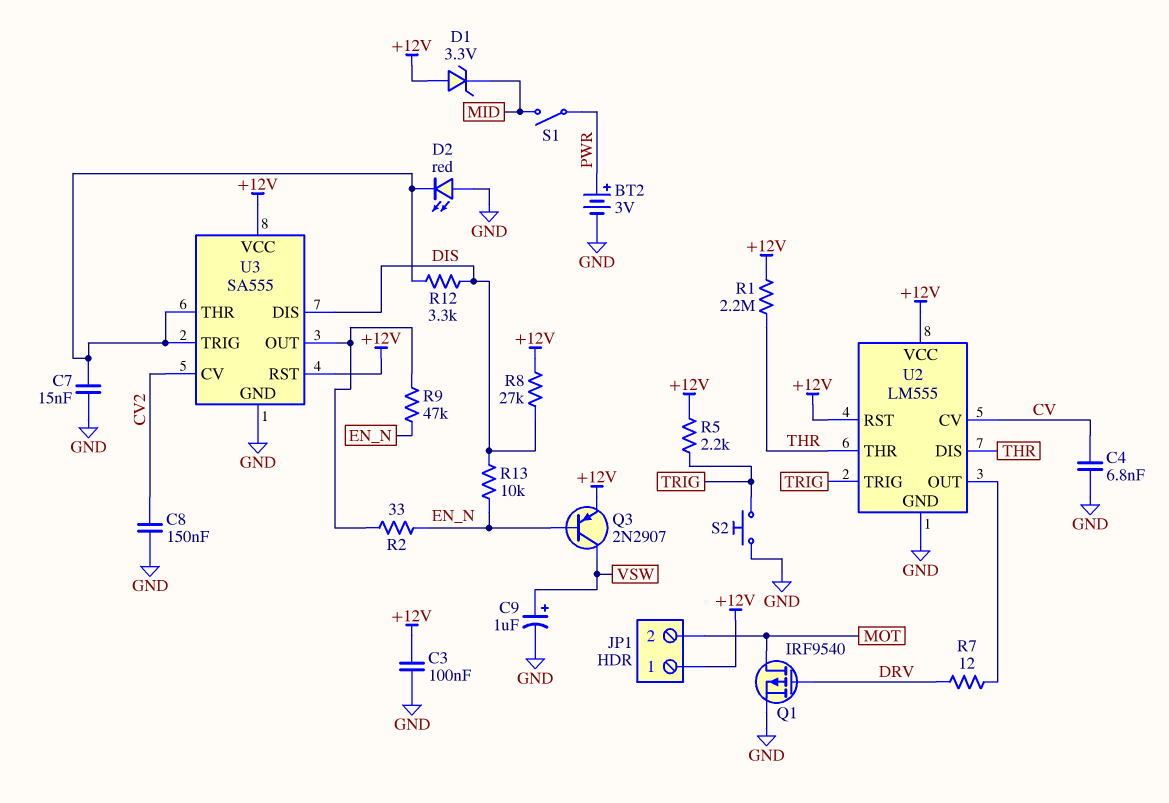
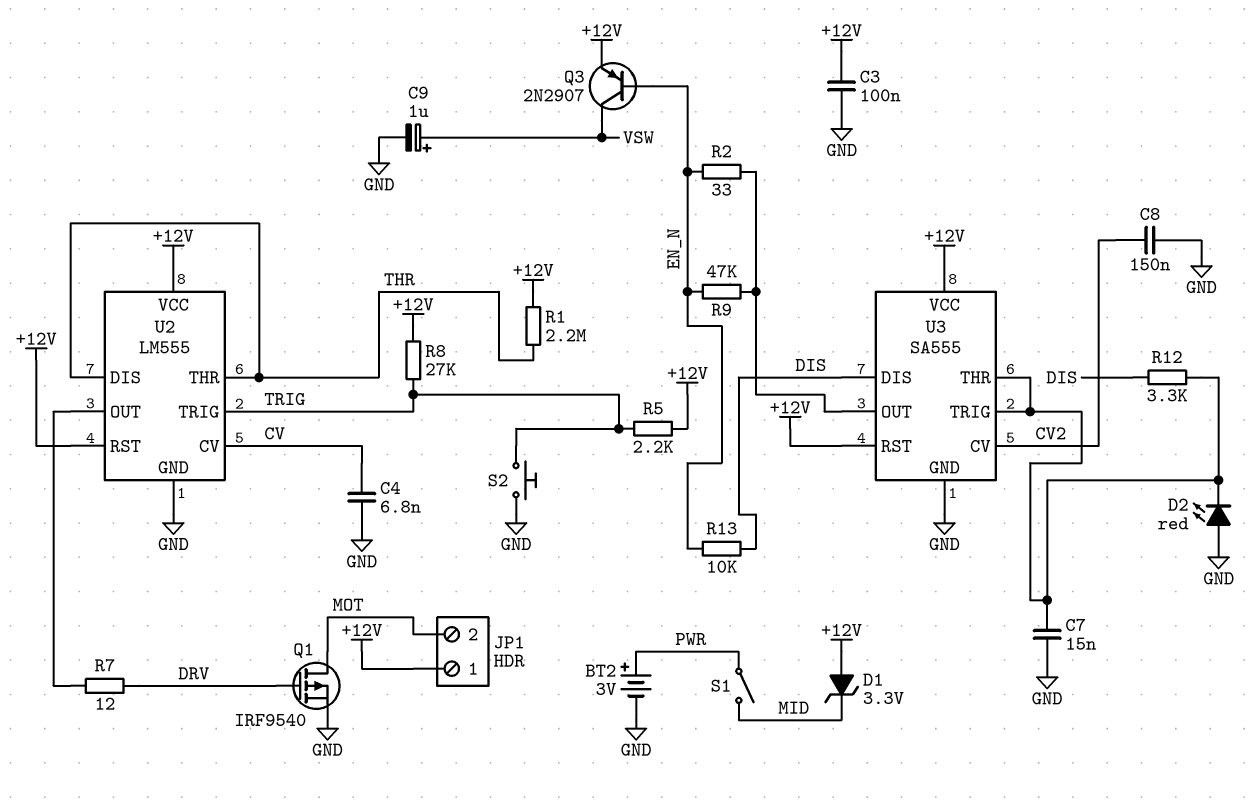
R8: 27k (+12V, DIS) -> 27k (+12V, TRIG)

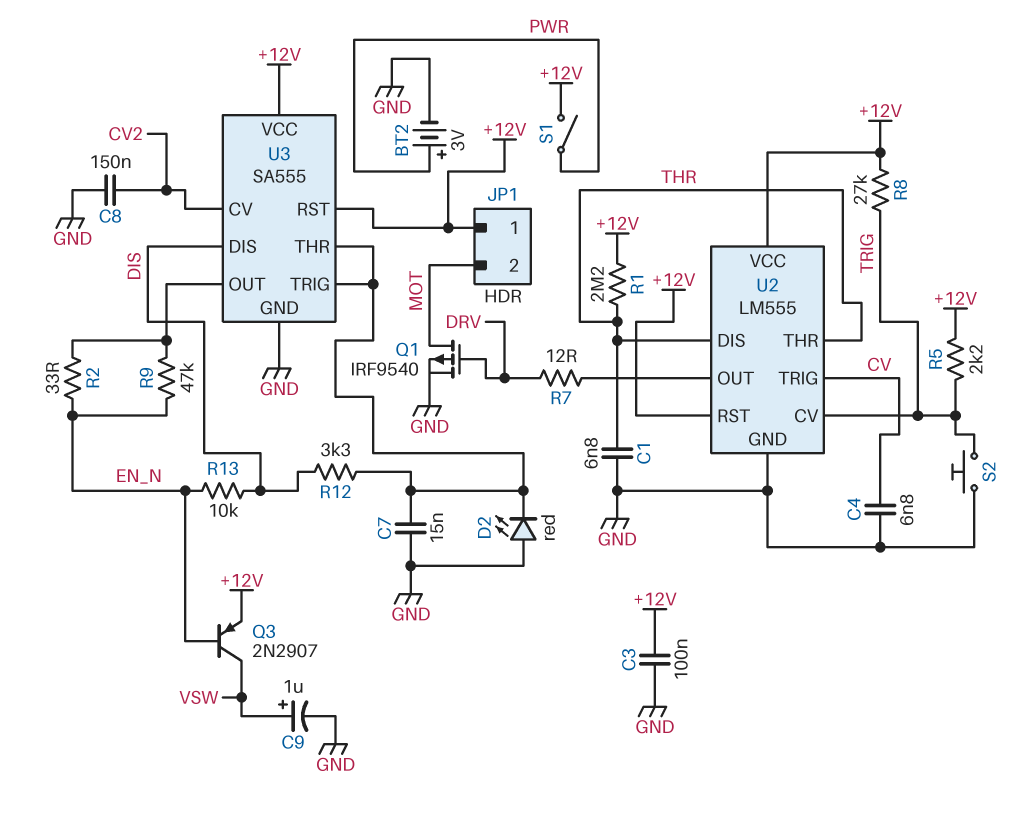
C1: none -> 6.8nF (GND, THR)
D1: zener 3.3V (A +12V, K MID) -> none
S1: switch (MID, PWR) -> switch (+12V, PWR)
U2 pin CV: CV -> TRIG
U2 pin TRIG: TRIG -> CV

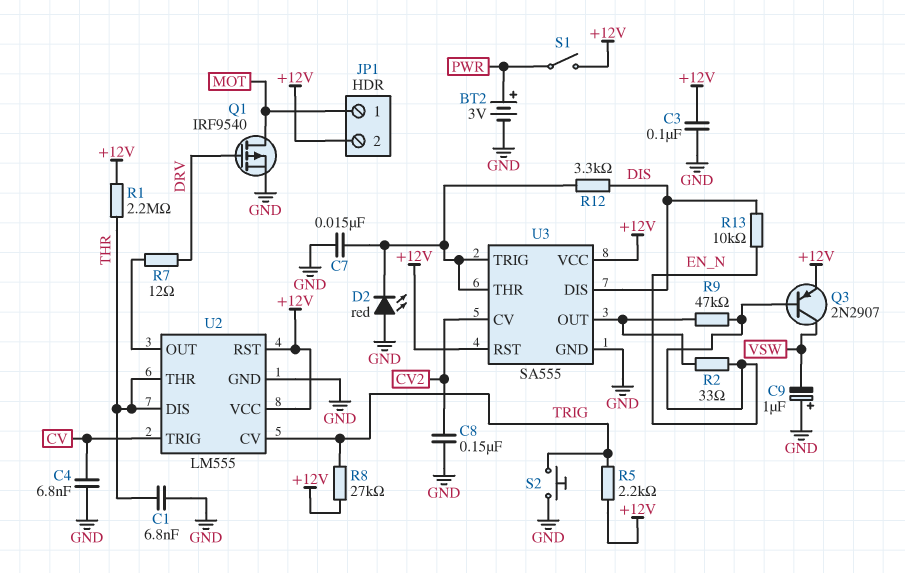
C9: 1uF (plus VSW, minus GND) -> 1uF (plus GND, minus VSW)
JP1 pin 1: +12V -> MOT
JP1 pin 2: MOT -> +12V

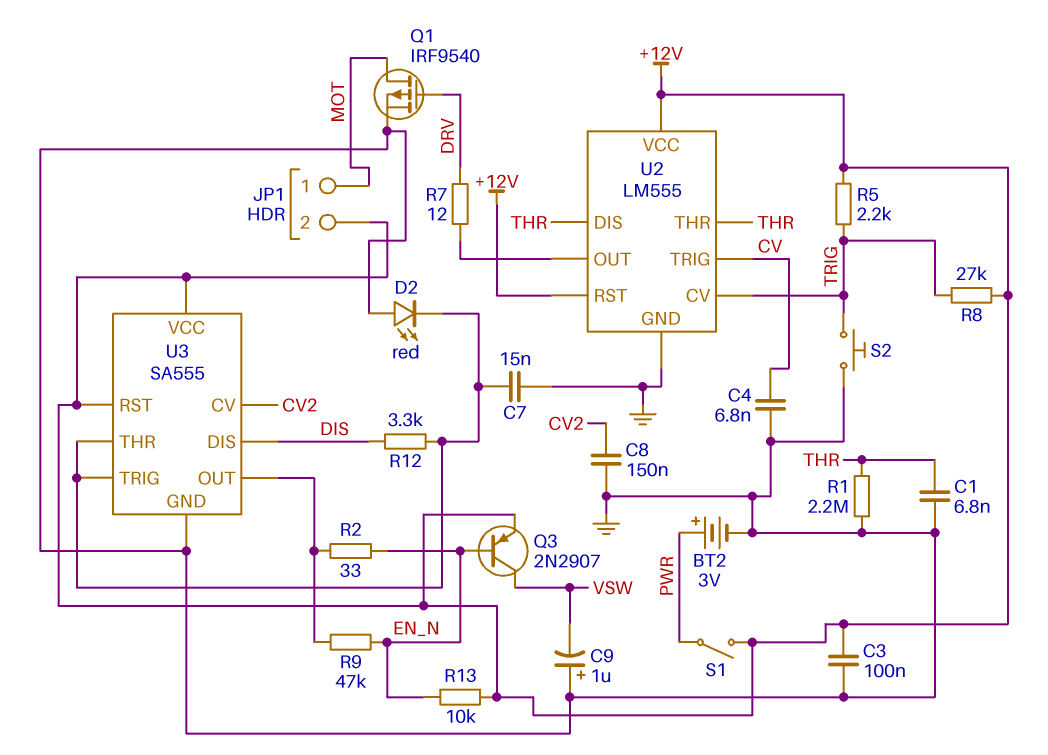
R1: 2.2M (+12V, THR) -> 2.2M (GND, THR)
R13: 10k (DIS, EN_N) -> 10k (+12V, EN_N)

